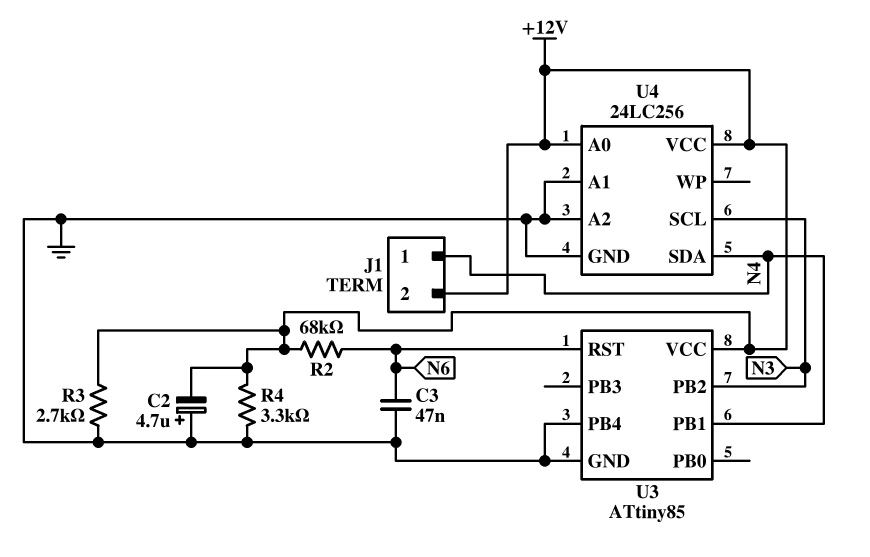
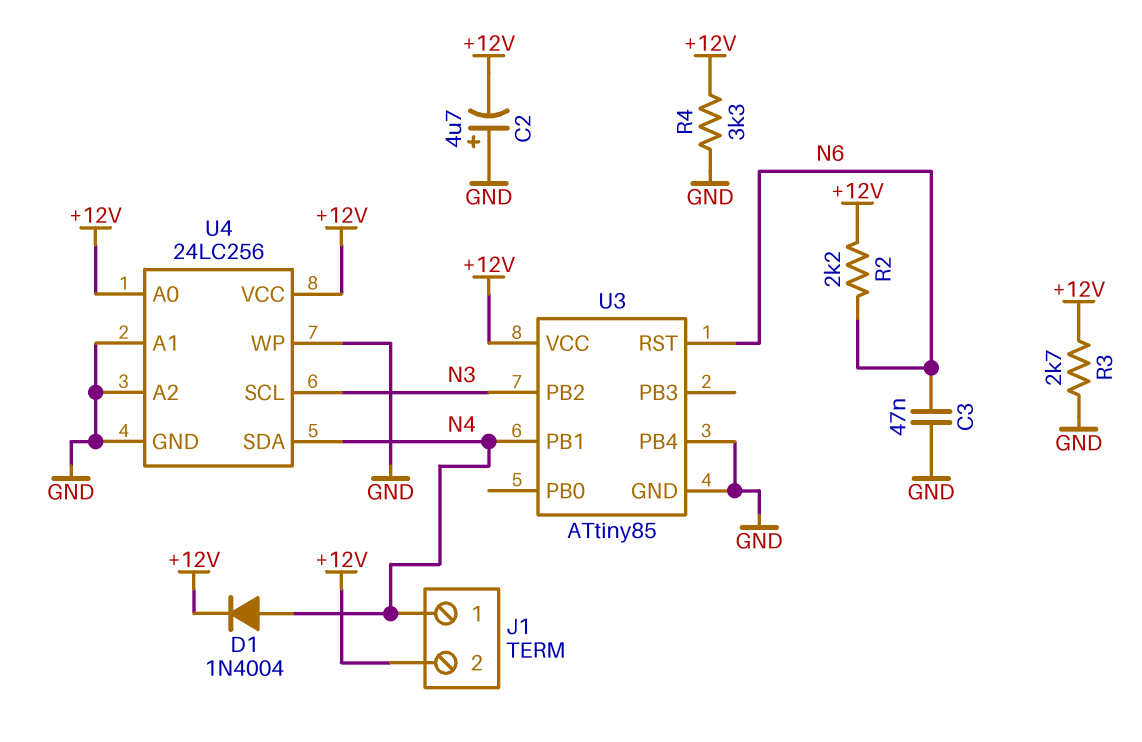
D1: none -> diode 1N4004 (A N4, K +12V)
R2: 68k (+12V, N6) -> 2.2k (+12V, N6)
U4 pin WP: none -> GND

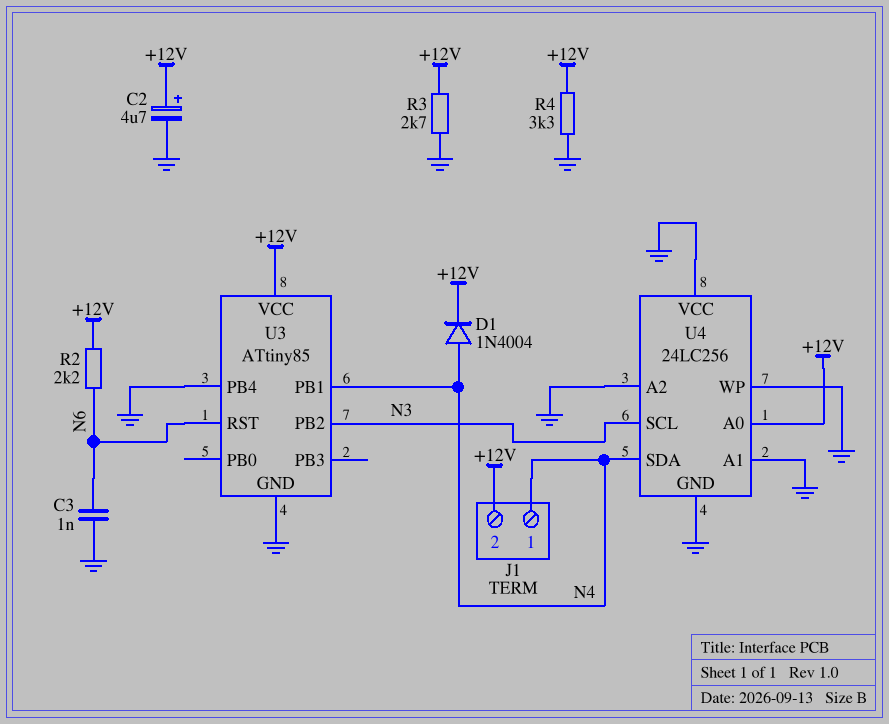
C2: 4.7uF (plus GND, minus +12V) -> 4.7uF (plus +12V, minus GND)
C3: 47nF (GND, N6) -> 1nF (GND, N6)
U4 pin VCC: +12V -> GND

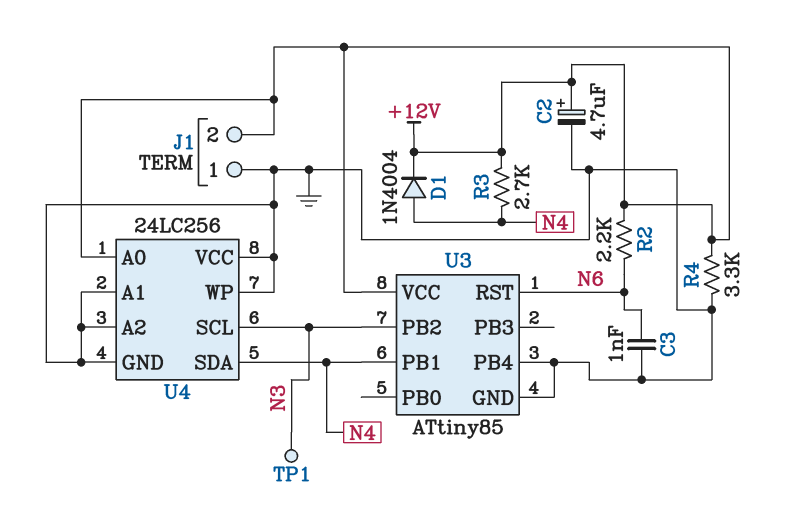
J1 pin 1: N4 -> GND
R3: 2.7k (+12V, GND) -> 2.7k (+12V, N4)
TP1: none -> test point (N3)

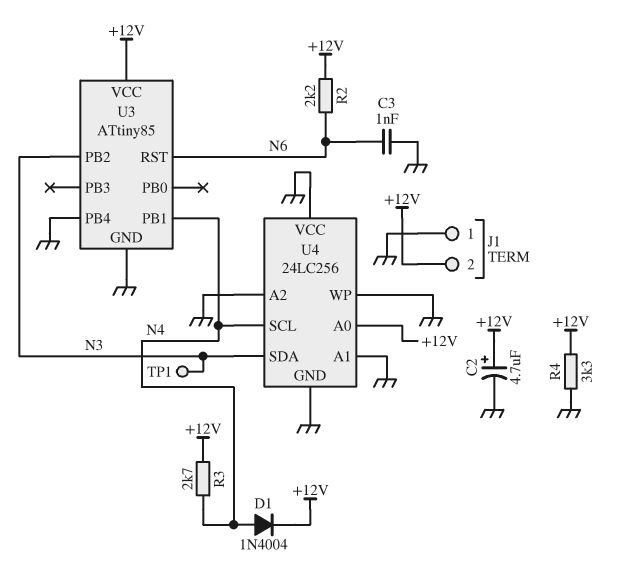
U4 pin SCL: N3 -> N4
U4 pin SDA: N4 -> N3

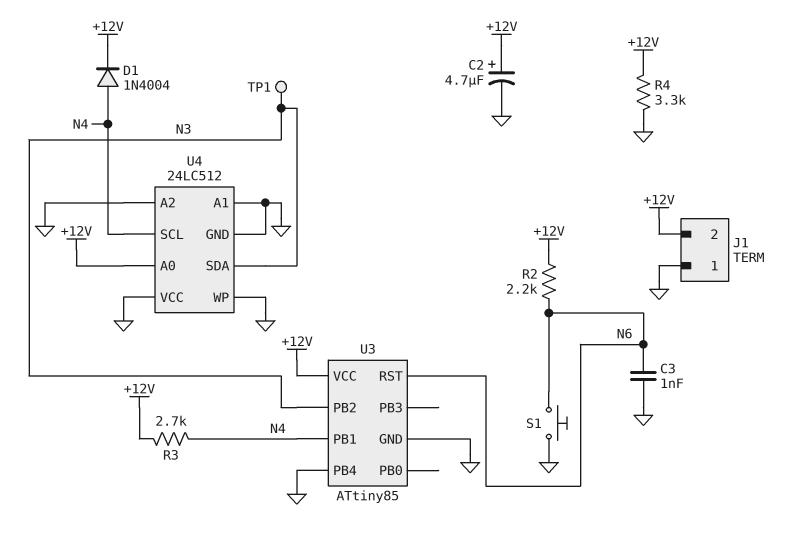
S1: none -> button (GND, N6)
U4: 24LC256 -> 24LC512

